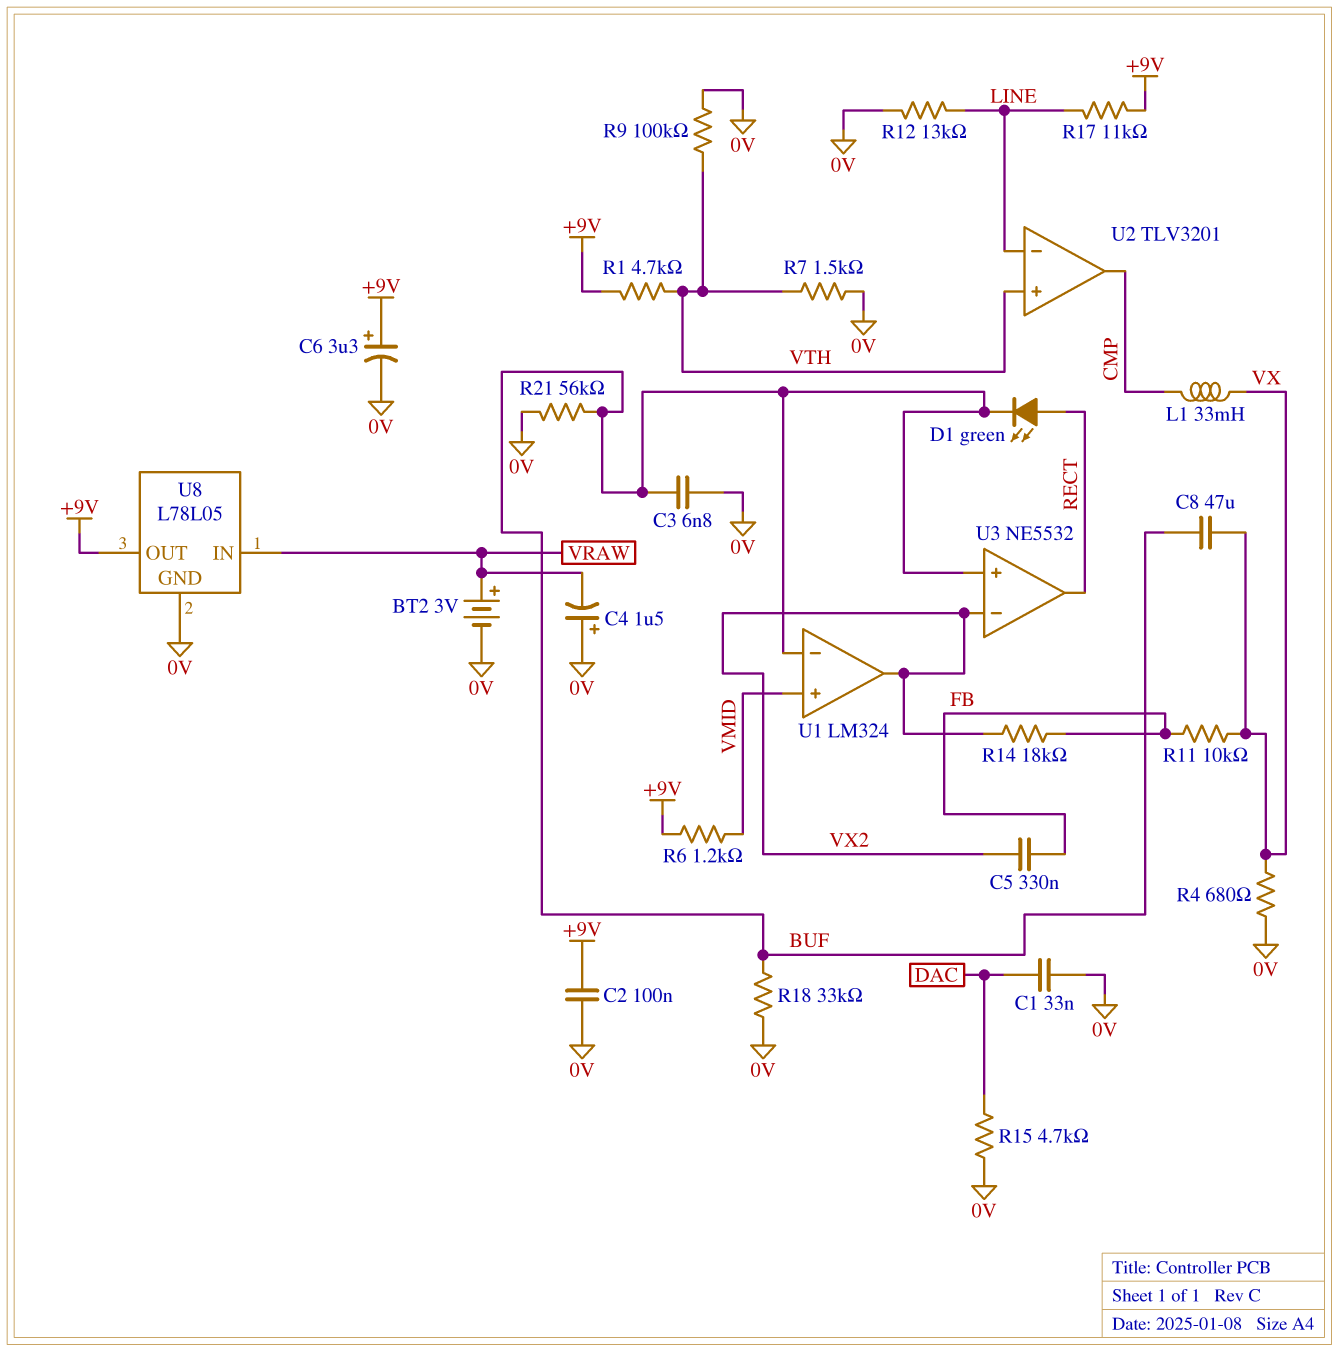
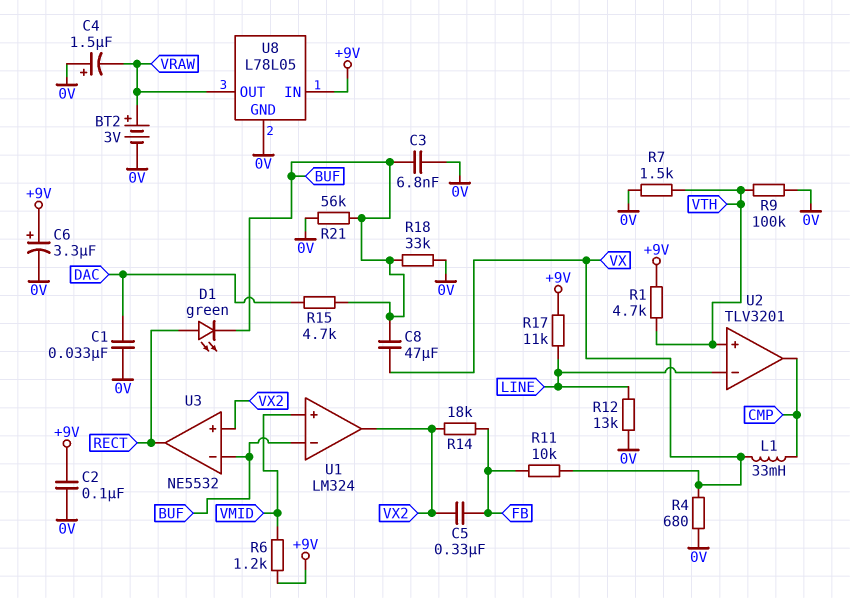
R15: 4.7k (0V, DAC) -> 4.7k (BUF, DAC)
U3 pin in+: BUF -> VX2
U3 pin in-: VX2 -> BUF
U8 pin IN: VRAW -> +9V
U8 pin OUT: +9V -> VRAW

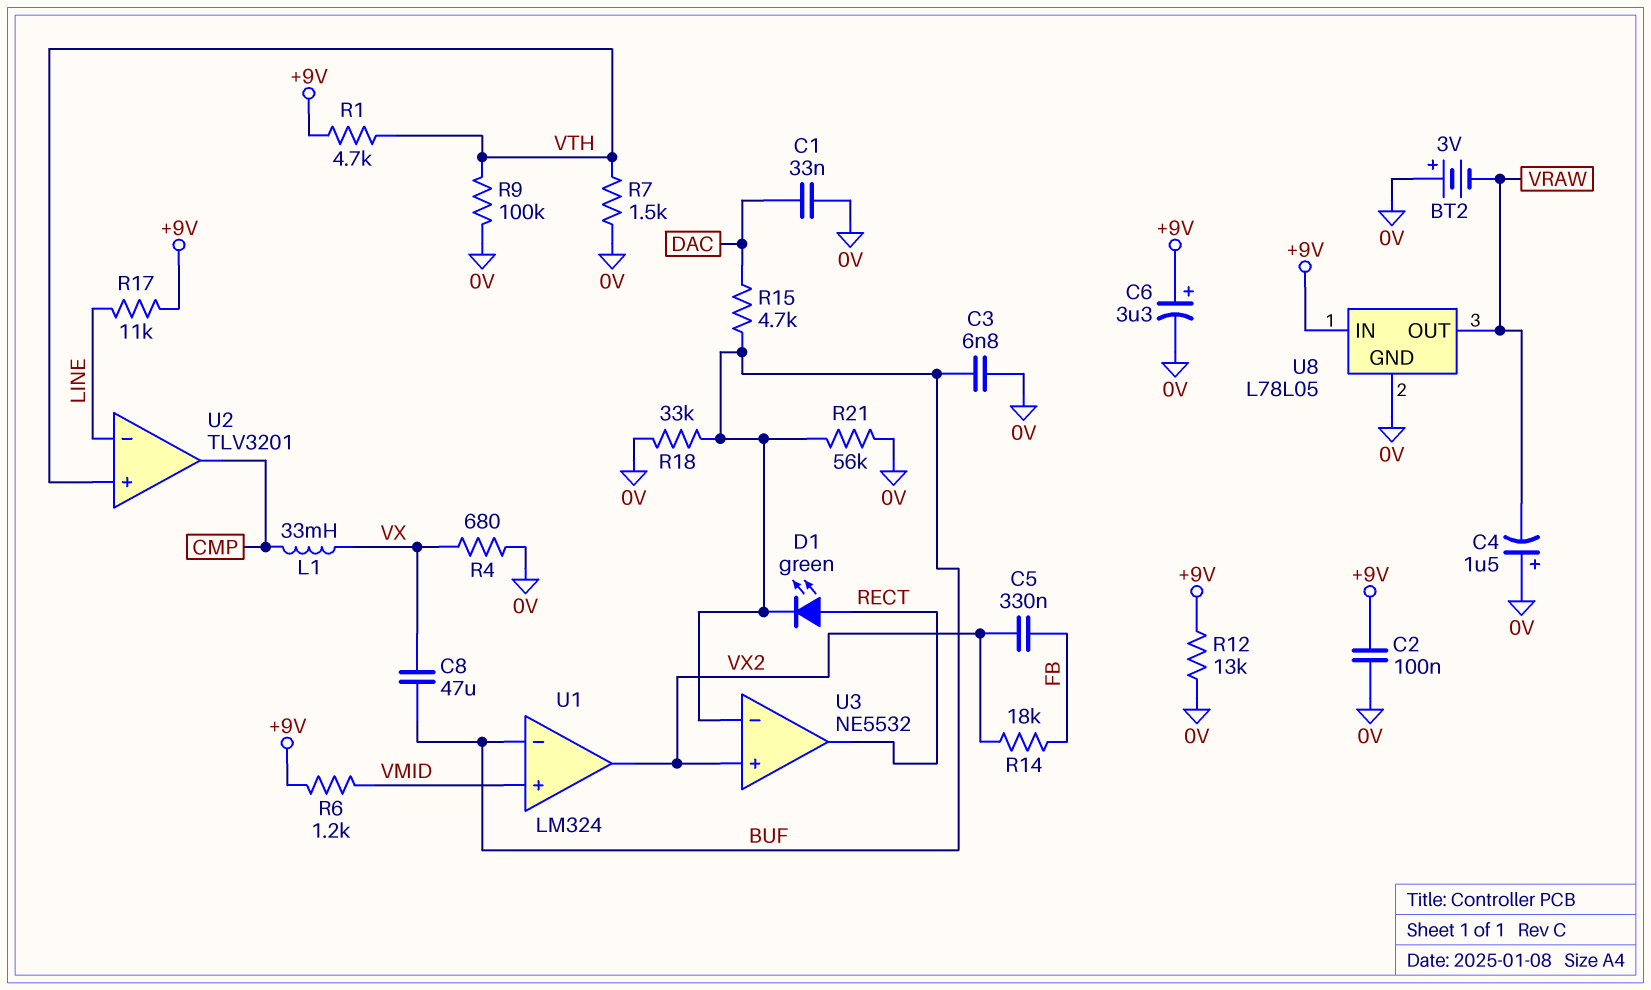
BT2: 3V (plus VRAW, minus 0V) -> 3V (plus 0V, minus VRAW)
R11: 10k (FB, VX) -> none
R12: 13k (0V, LINE) -> 13k (+9V, 0V)

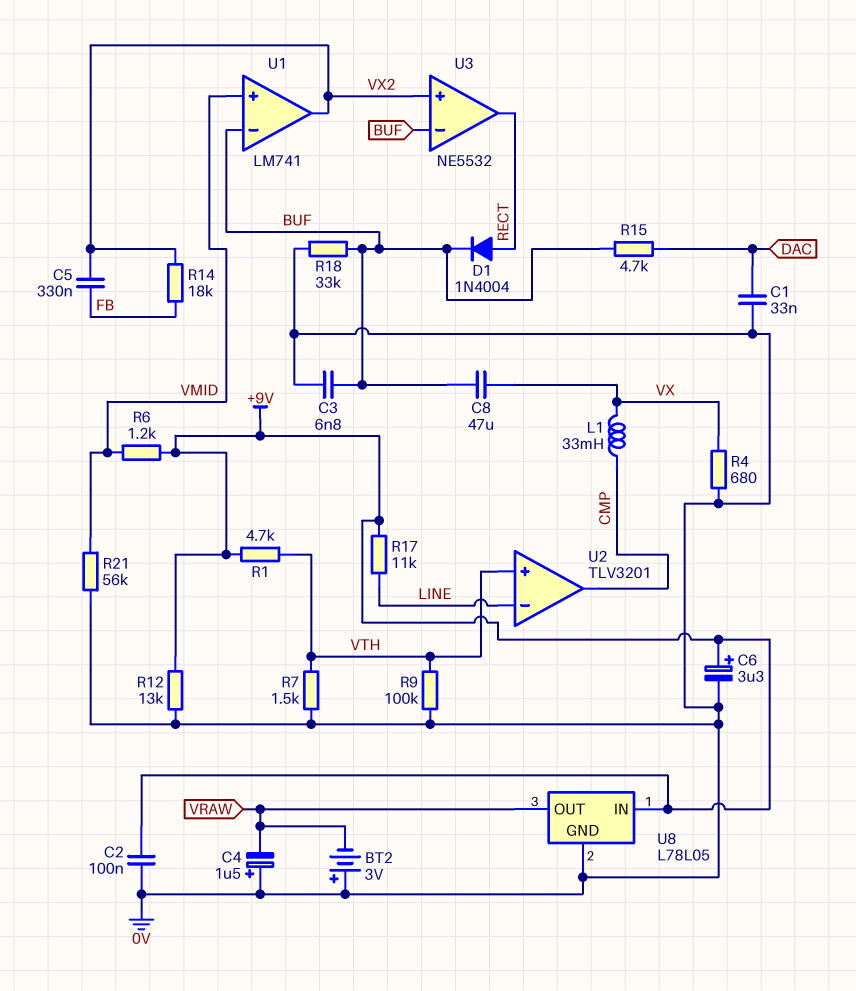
D1: LED green (A RECT, K BUF) -> diode 1N4004 (A RECT, K BUF)
R21: 56k (0V, BUF) -> 56k (0V, VMID)
U1: LM324 -> LM741

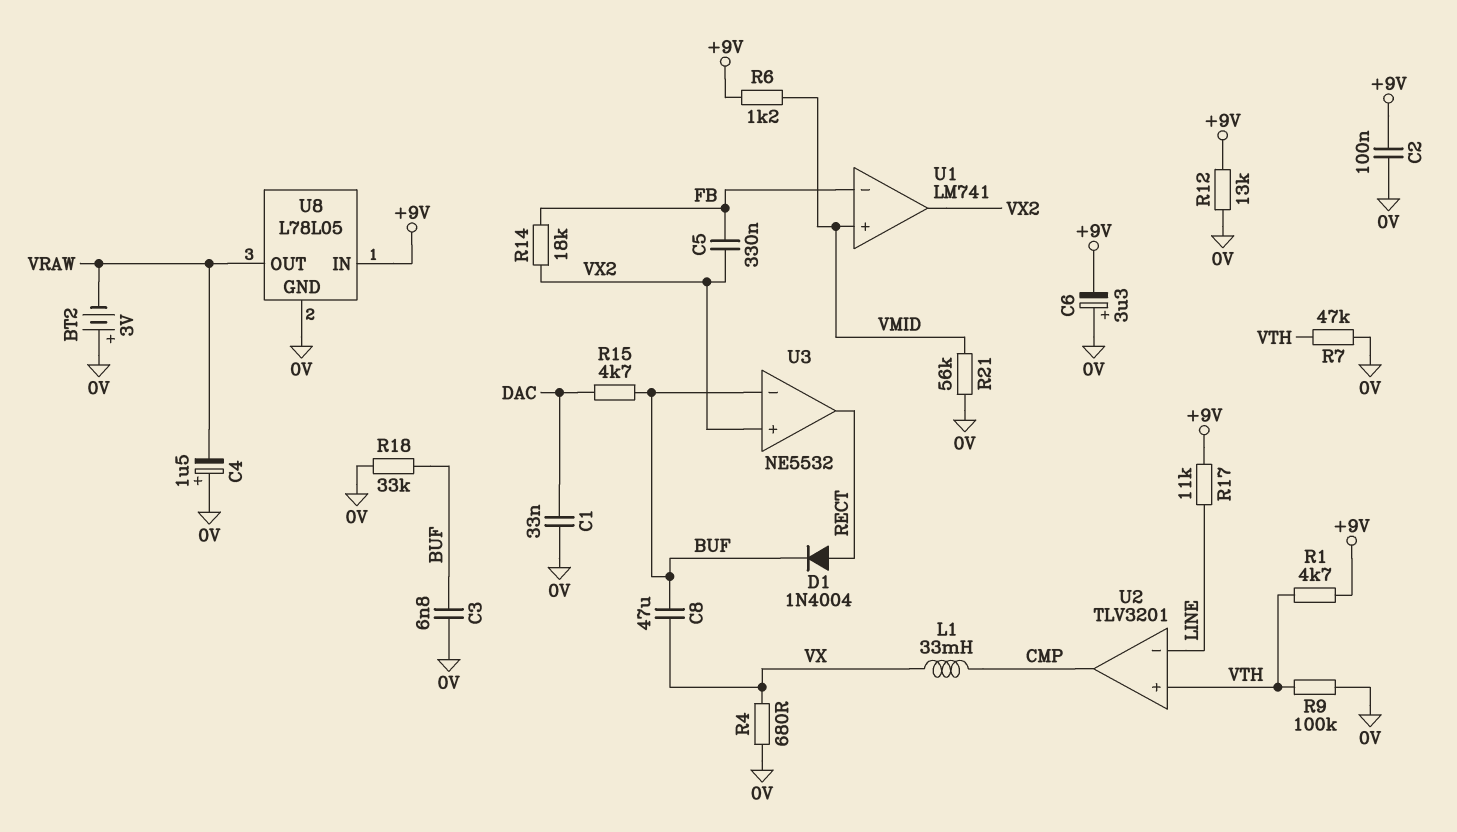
C6: 3.3uF (plus +9V, minus 0V) -> 3.3uF (plus 0V, minus +9V)
R7: 1.5k (0V, VTH) -> 47k (0V, VTH)
U1 pin in-: BUF -> FB

